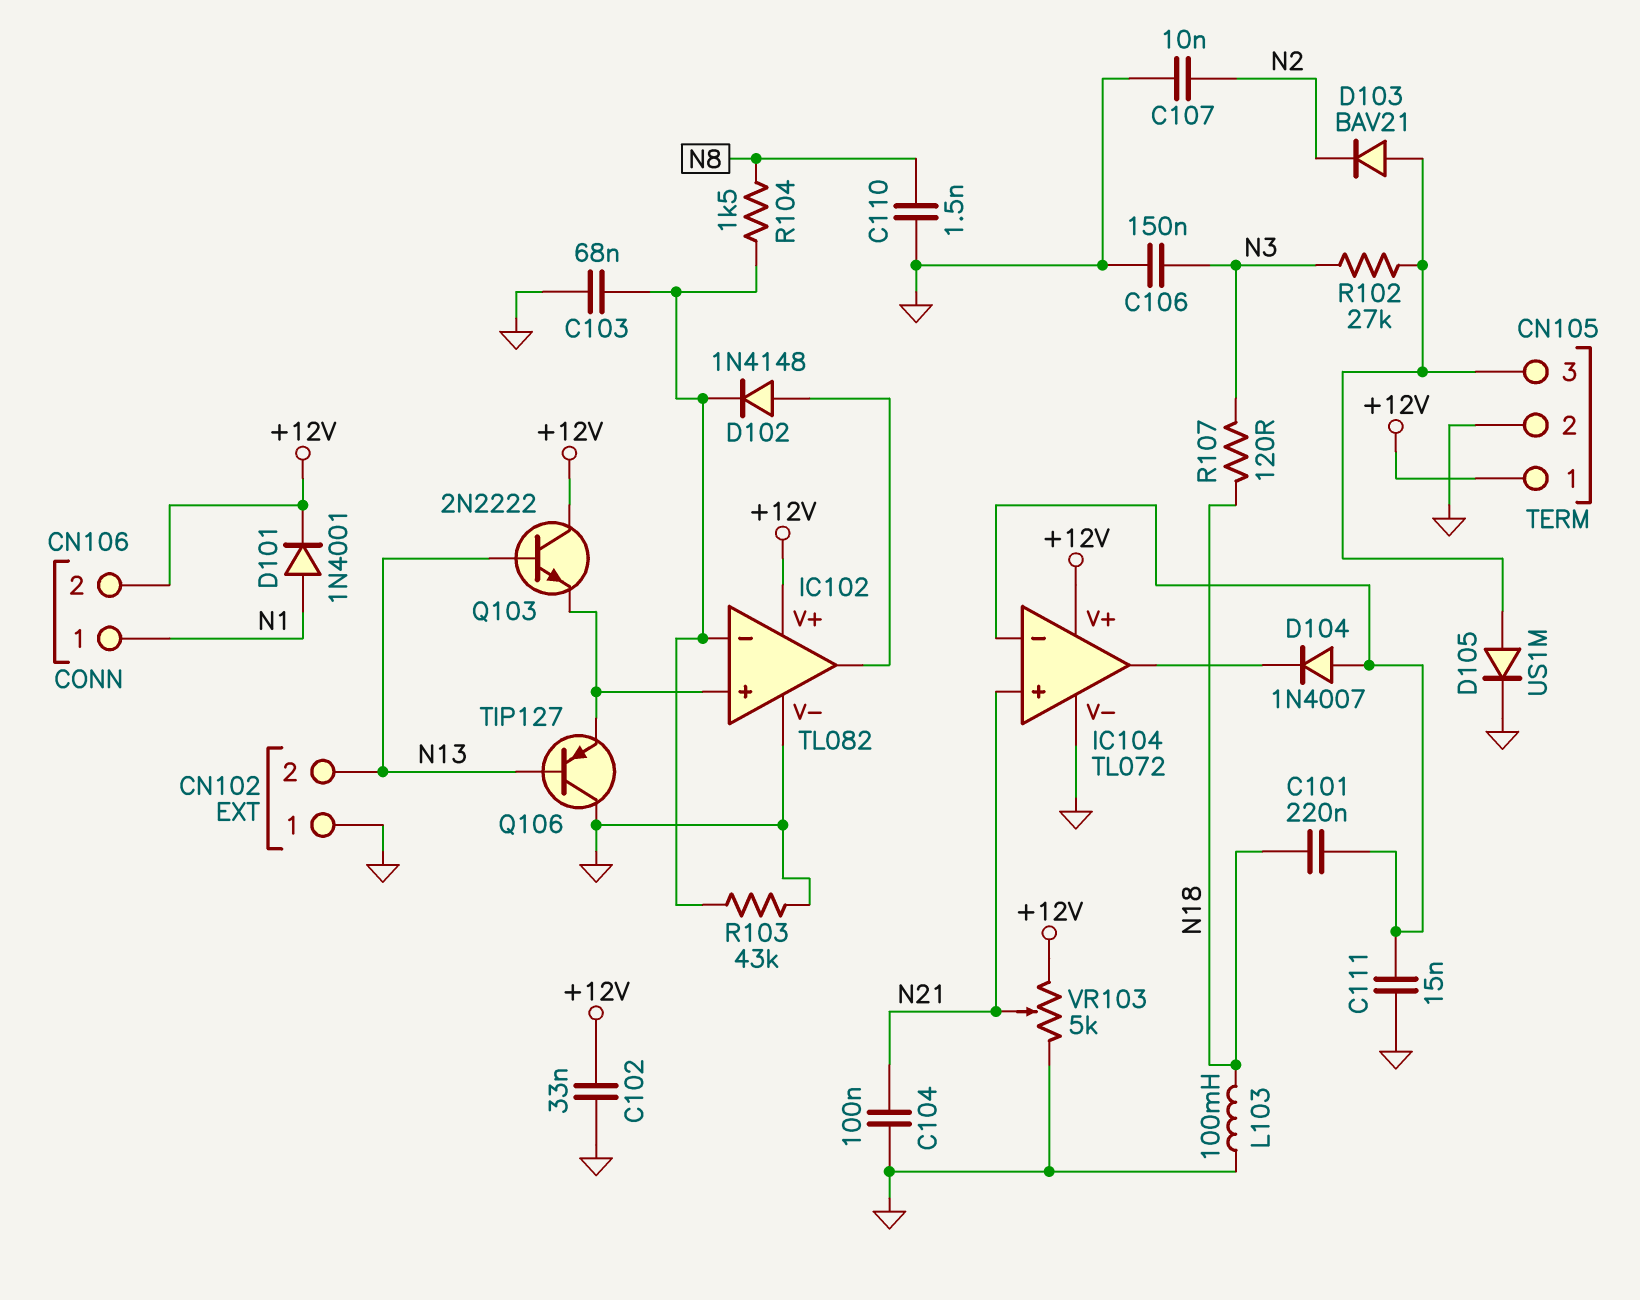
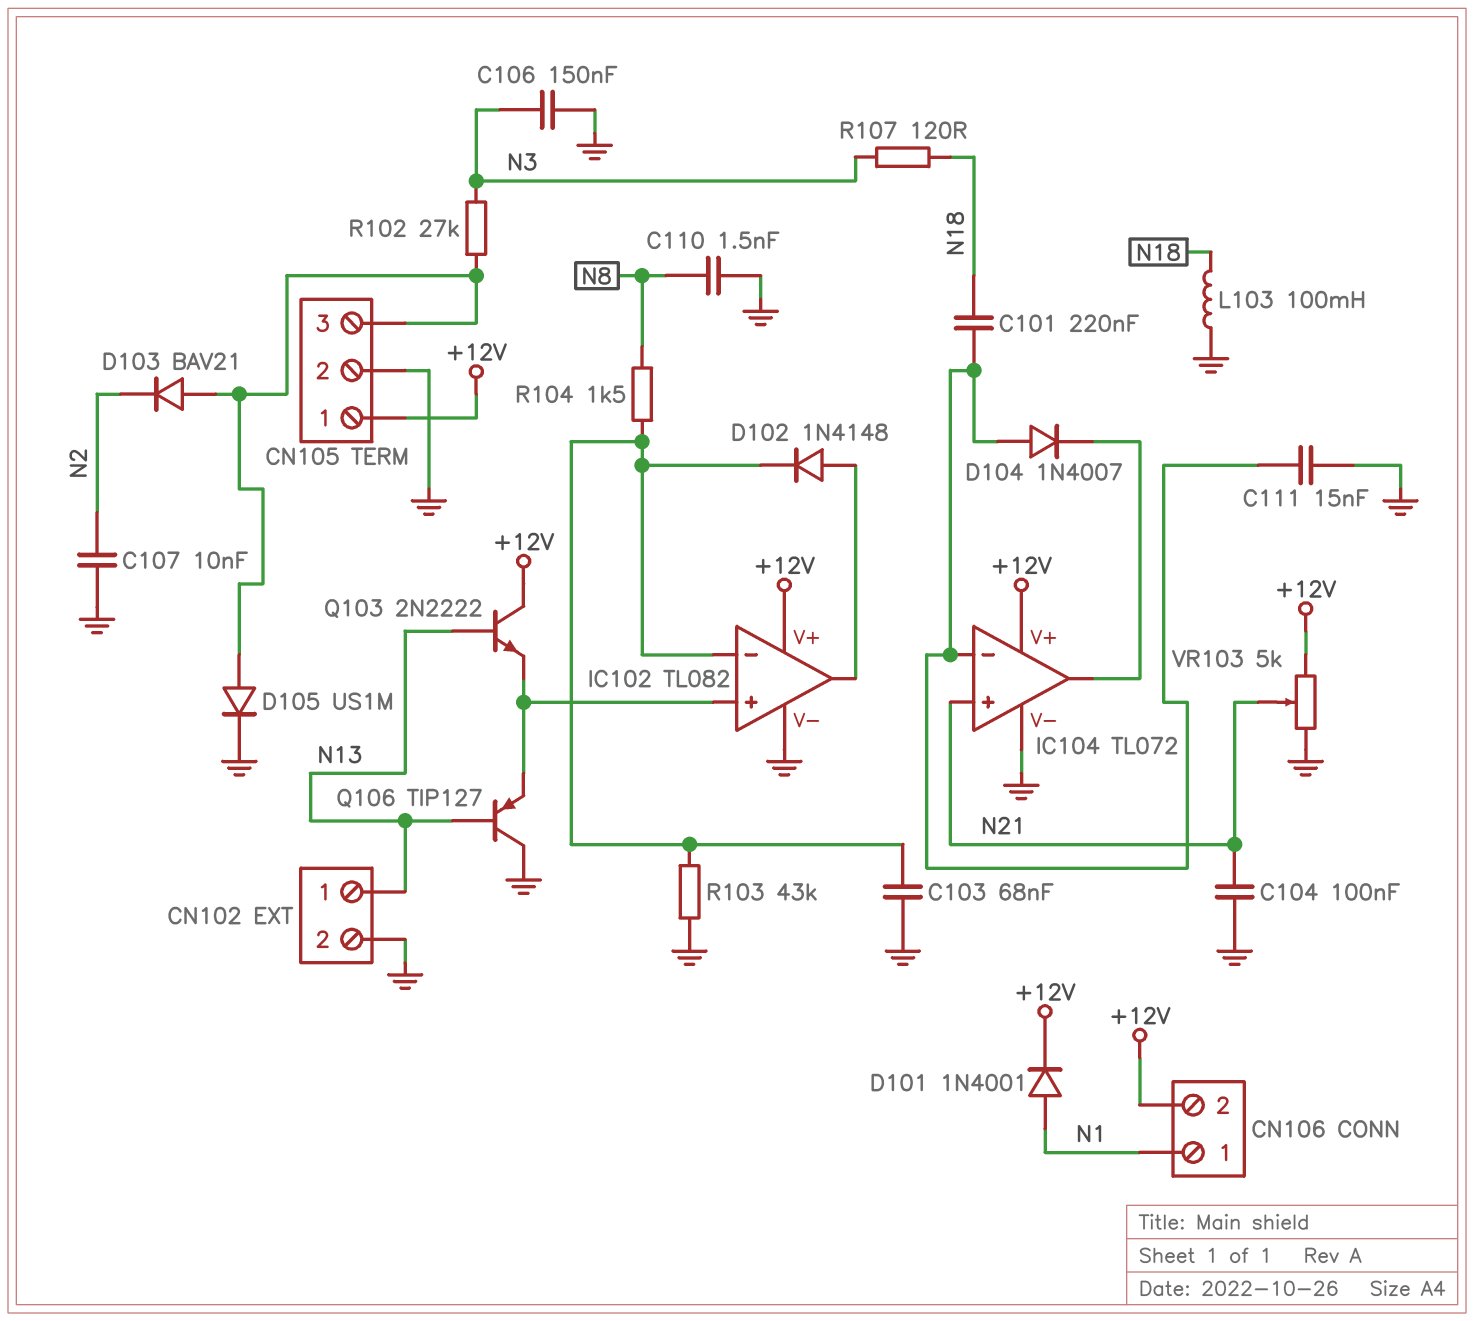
C102: 33nF (+12V, GND) -> none
CN102 pin 1: GND -> N13
CN102 pin 2: N13 -> GND

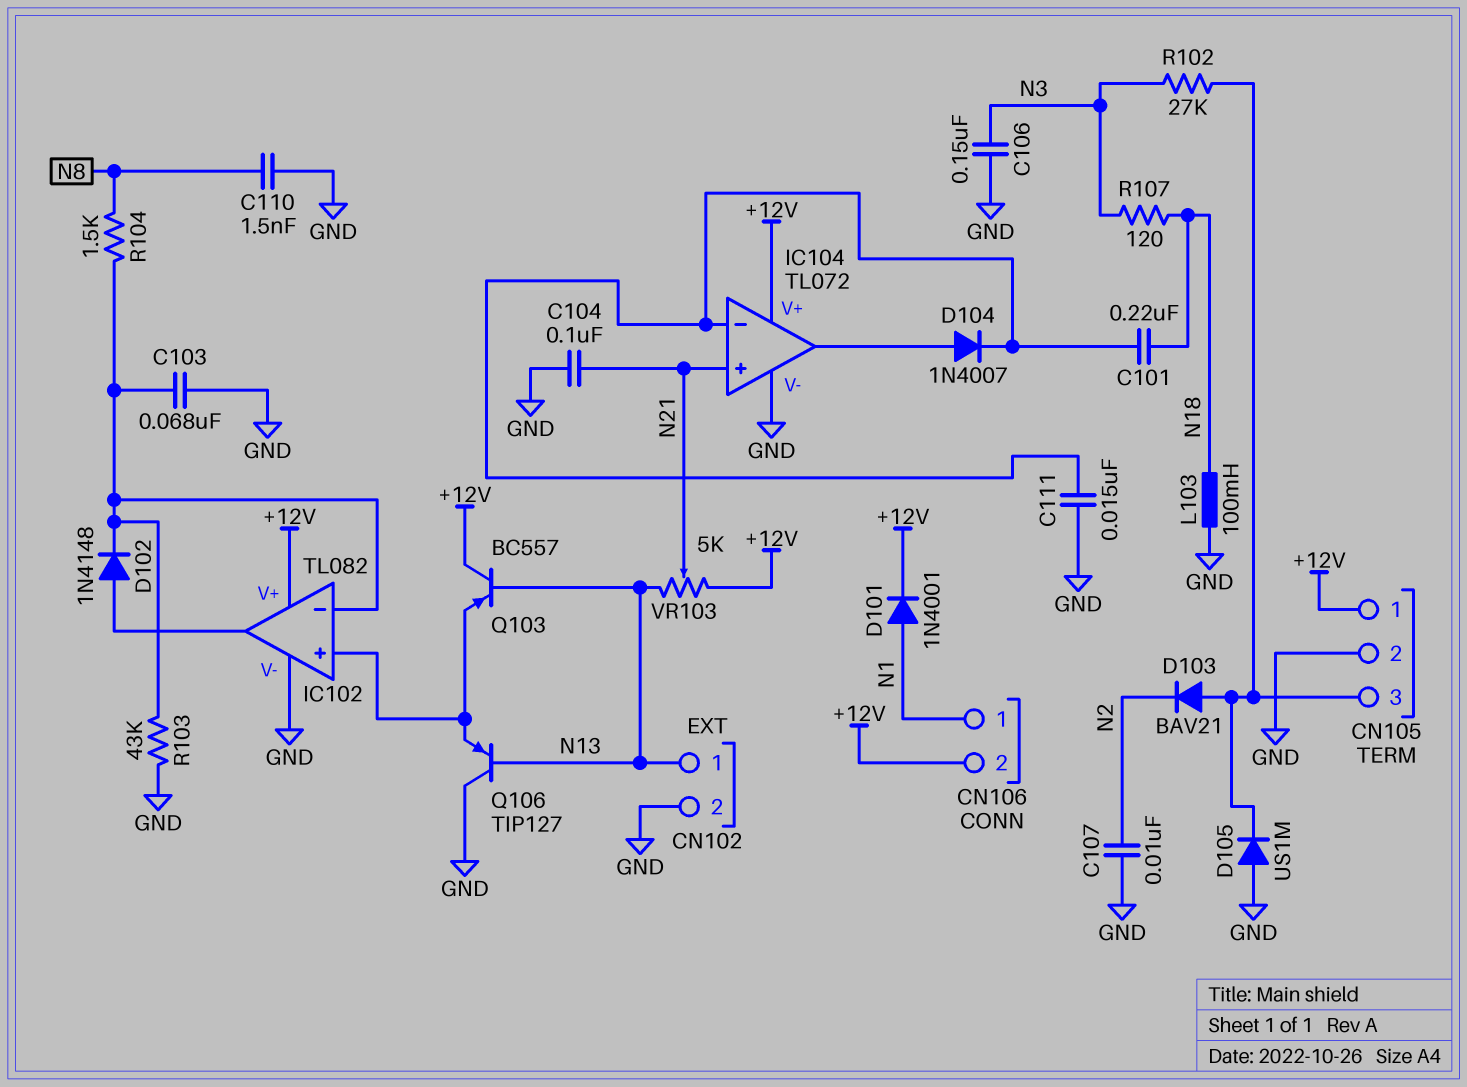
D104: diode 1N4007 (A IC104/in-, K IC104/out) -> diode 1N4007 (A IC104/out, K IC104/in-)
D105: diode US1M (A CN105/3, K GND) -> diode US1M (A GND, K CN105/3)
Q103: NPN 2N2222 (B N13, C +12V, E IC102/in+) -> PNP BC557 (B N13, C +12V, E IC102/in+)
VR103: 5k (+12V, GND, wiper N21) -> 5k (+12V, N13, wiper N21)

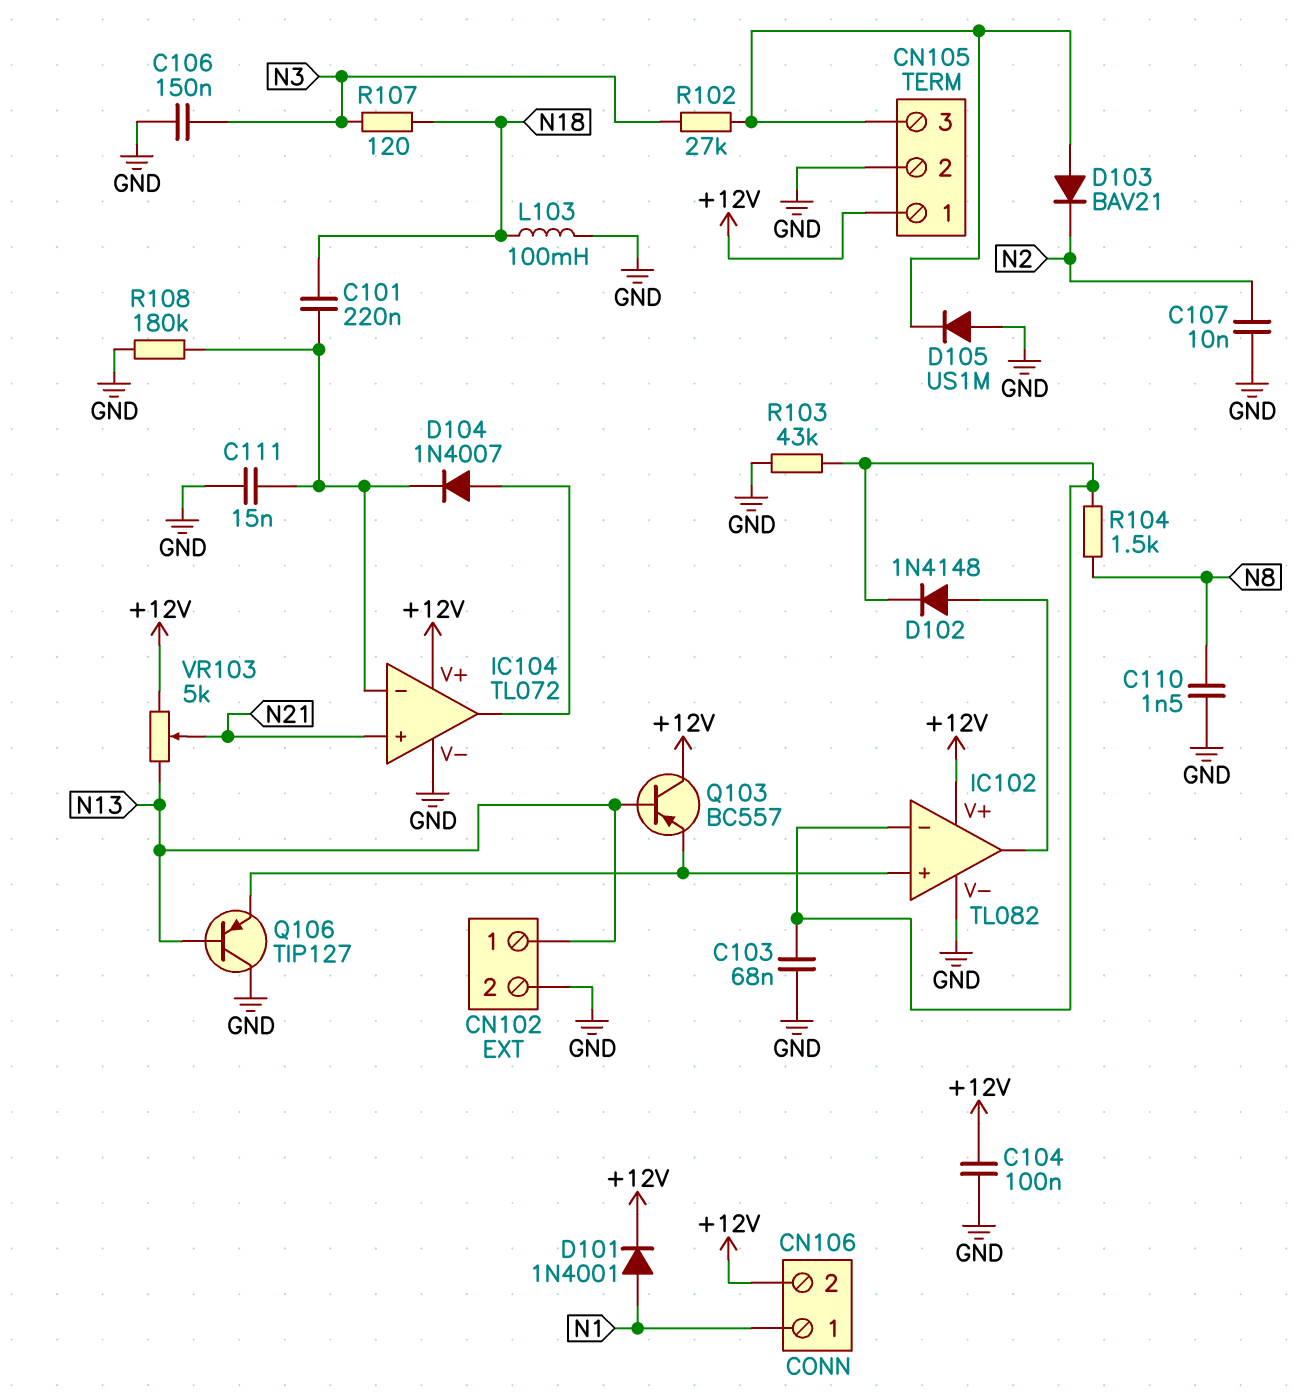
C104: 100nF (GND, N21) -> 100nF (+12V, GND)
R108: none -> 180k (GND, IC104/in-)

